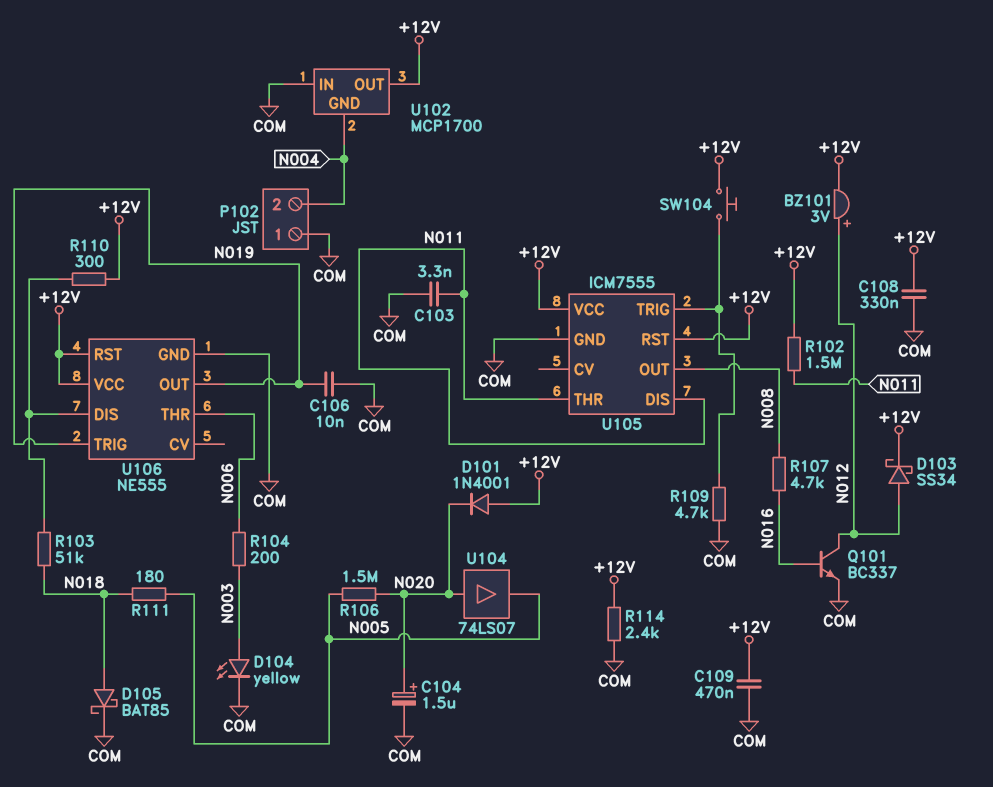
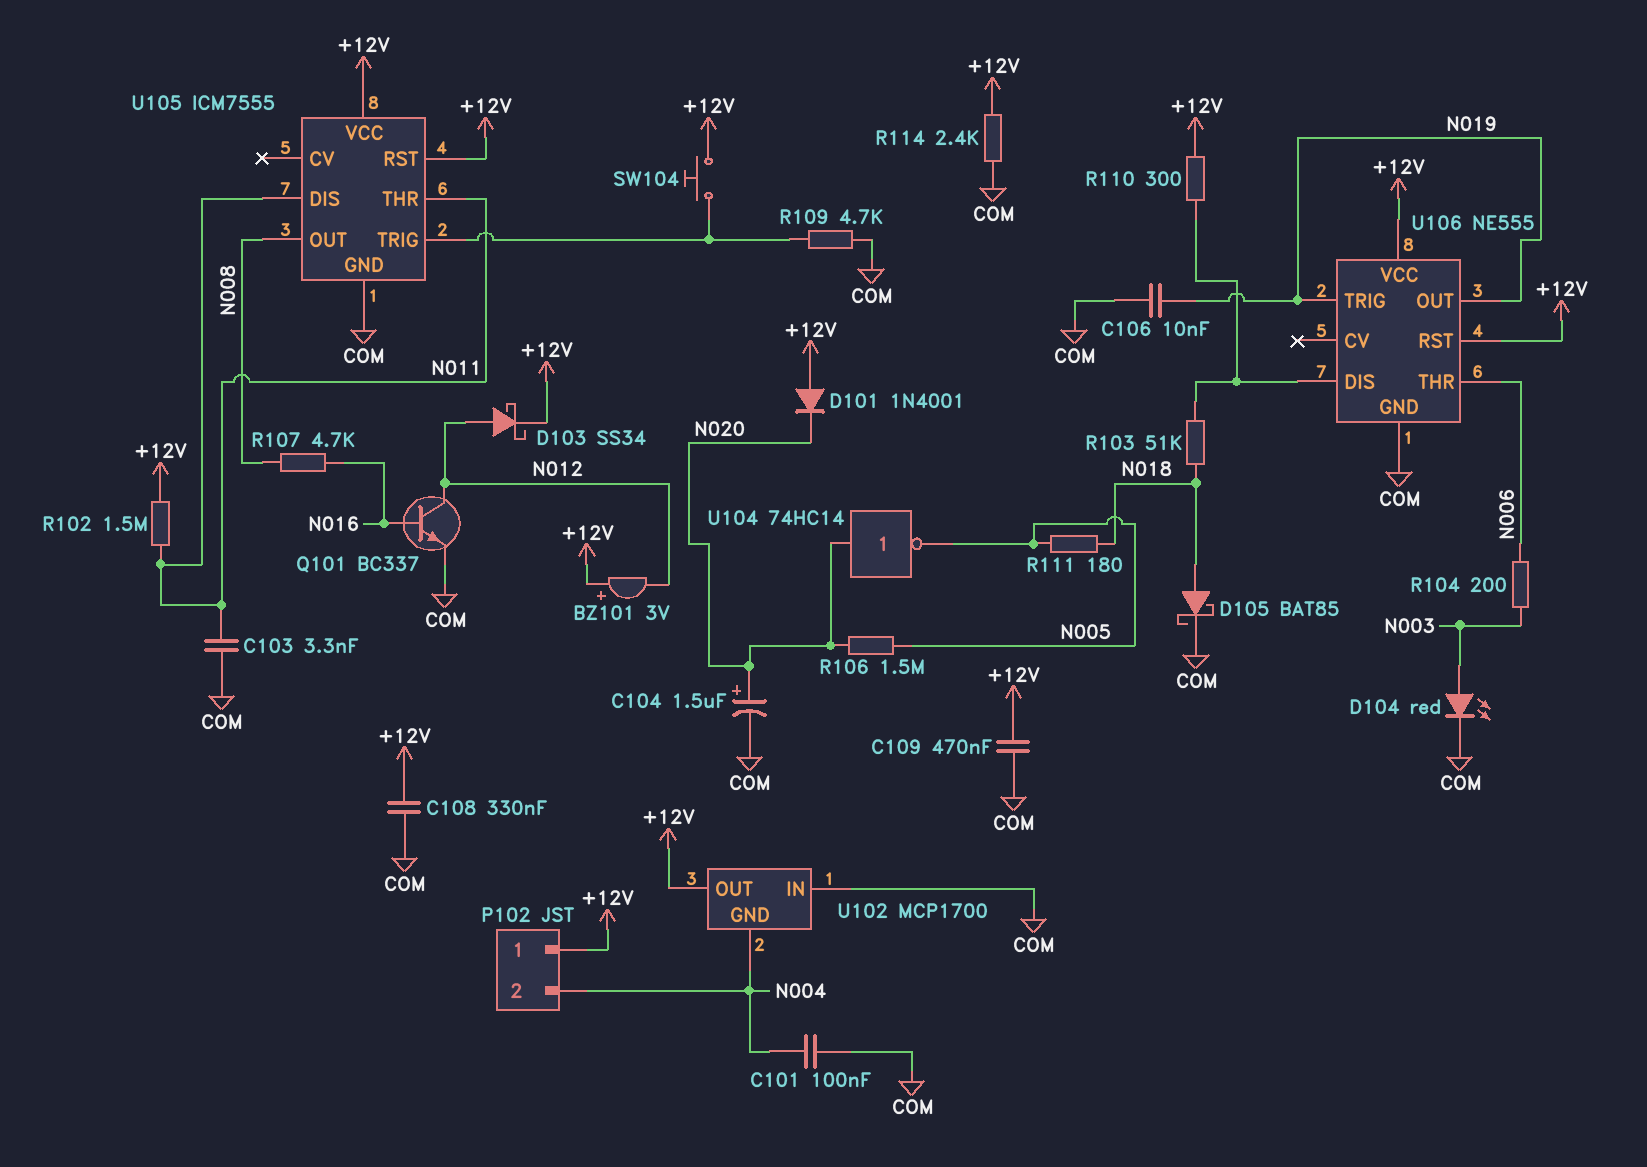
BZ101: buzzer 3V (plus N012, minus +12V) -> buzzer 3V (plus +12V, minus N012)
C101: none -> 100nF (COM, N004)
D104: LED yellow (A N003, K COM) -> LED red (A N003, K COM)
P102 pin 1: COM -> +12V
U104: buffer 74LS07 (in N020, out N005) -> NOT 74HC14 (in N020, out N005)

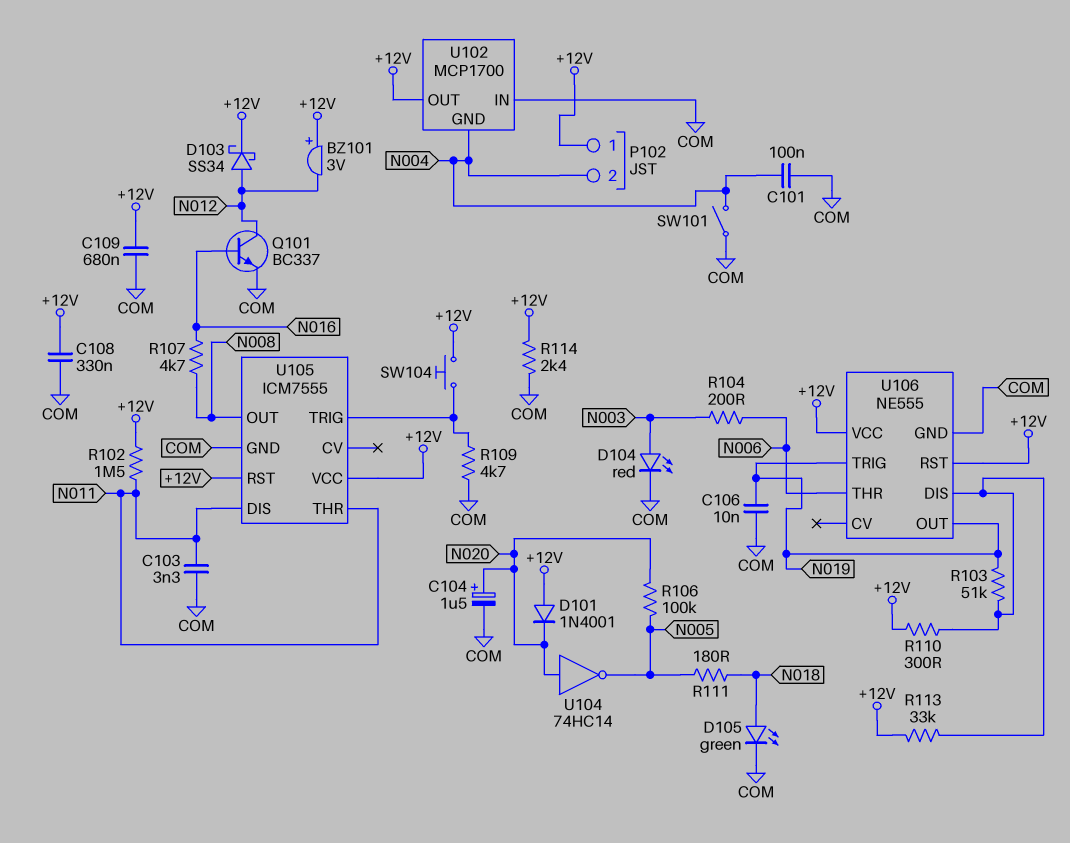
C109: 470nF (+12V, COM) -> 680nF (+12V, COM)
D105: schottky BAT85 (A N018, K COM) -> LED green (A N018, K COM)
R103: 51k (N018, U106/DIS) -> 51k (N019, U106/DIS)
R106: 1.5M (N005, N020) -> 100k (N005, N020)
R113: none -> 33k (+12V, U106/DIS)
SW101: none -> switch (COM, N004)

